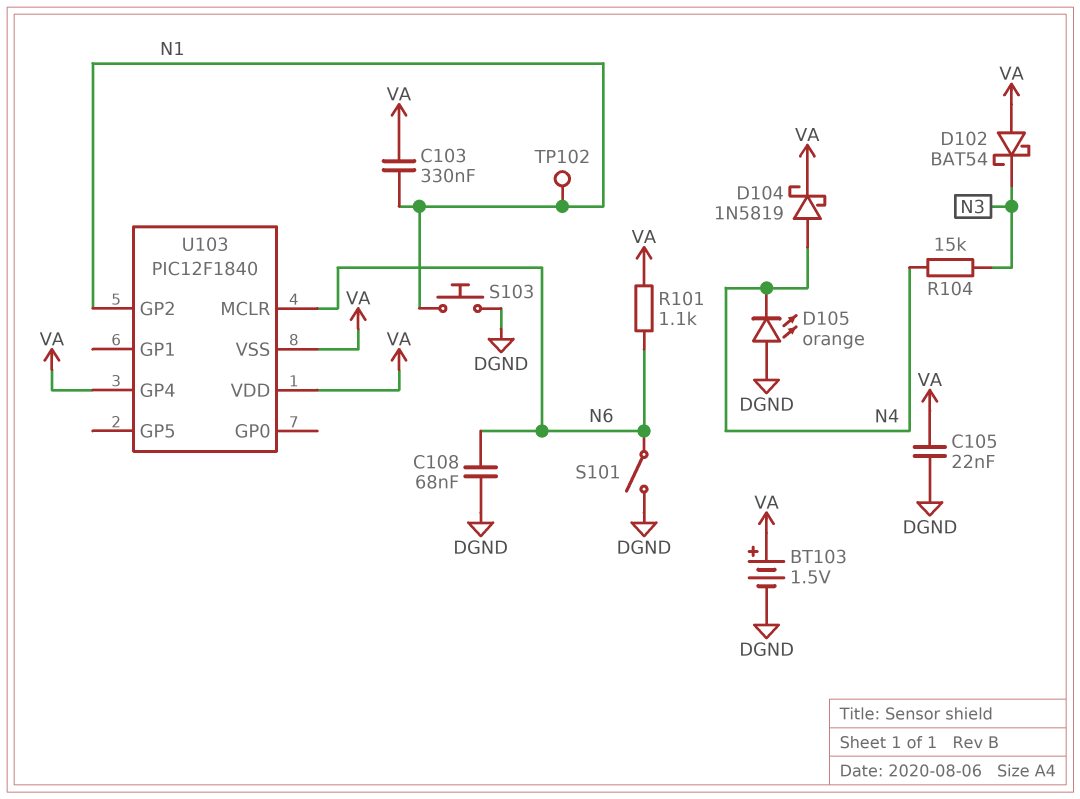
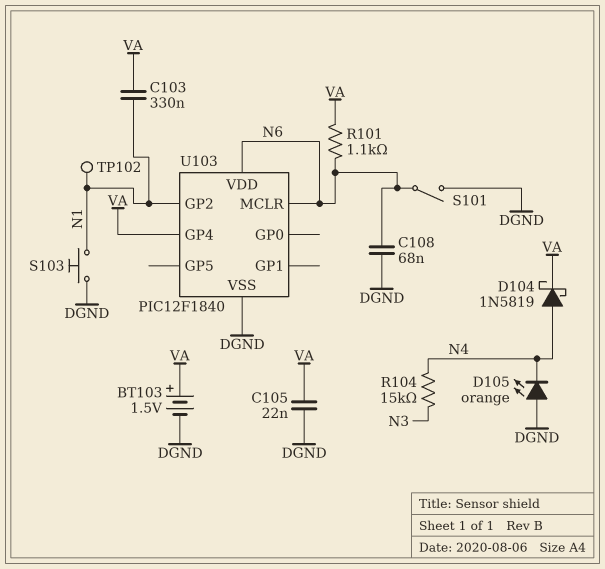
D102: schottky BAT54 (A VA, K N3) -> none
U103 pin VDD: VA -> N6
U103 pin VSS: VA -> DGND

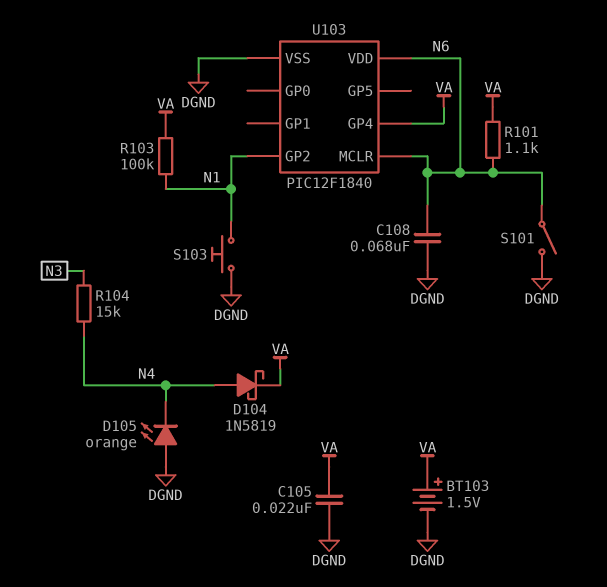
C103: 330nF (N1, VA) -> none
R103: none -> 100k (N1, VA)
TP102: test point (N1) -> none

